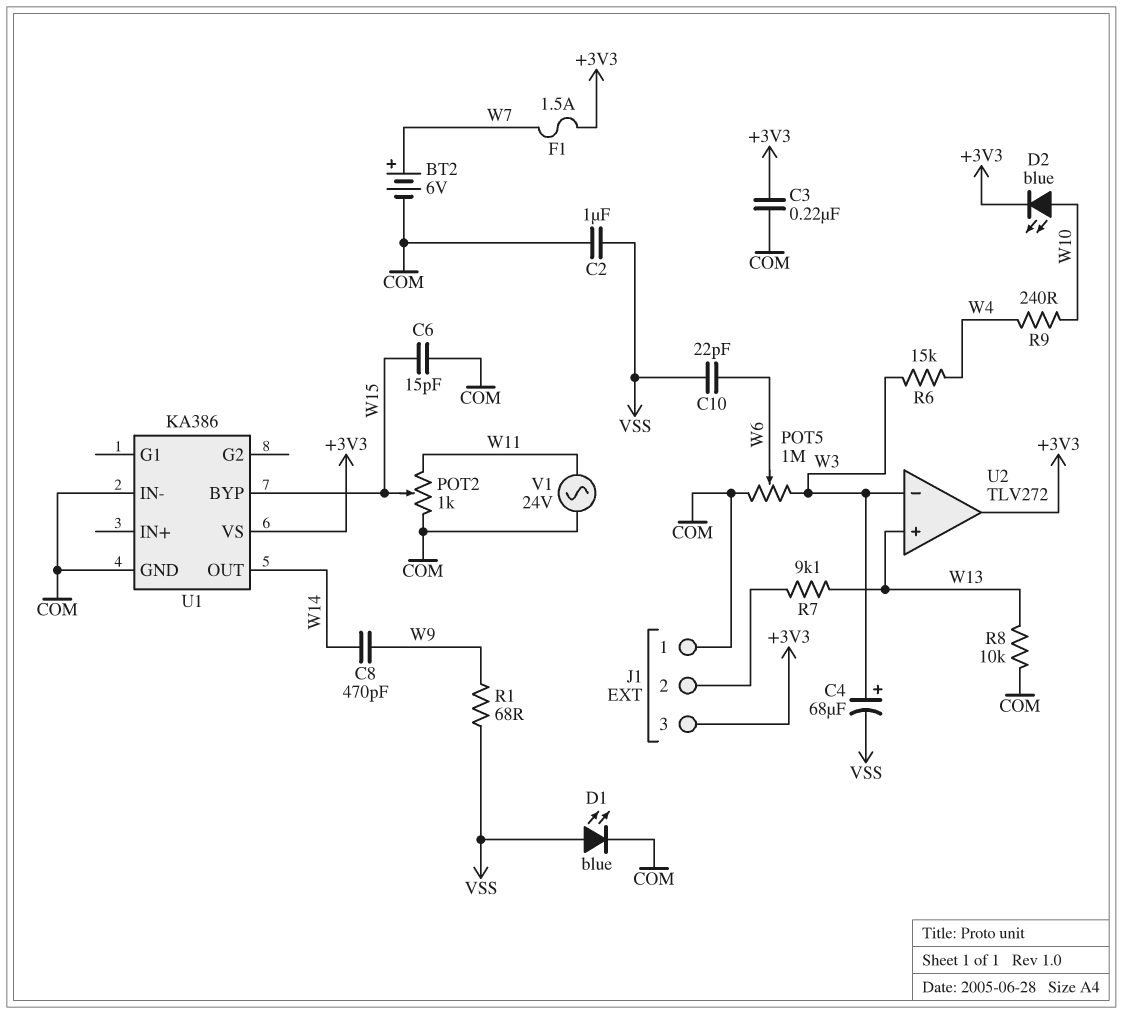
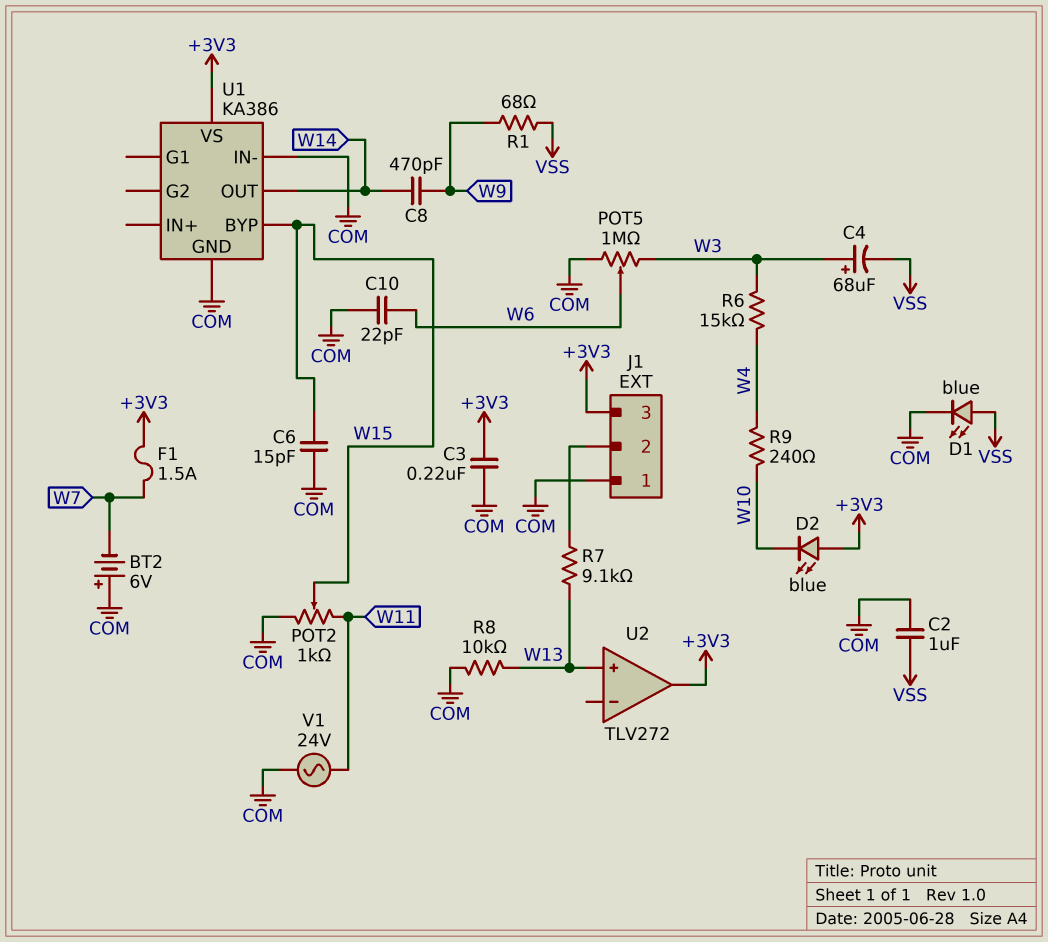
BT2: 6V (plus W7, minus COM) -> 6V (plus COM, minus W7)
C10: 22pF (VSS, W6) -> 22pF (COM, W6)
D2: LED blue (A W10, K +3V3) -> LED blue (A +3V3, K W10)
U2 pin in-: W3 -> none

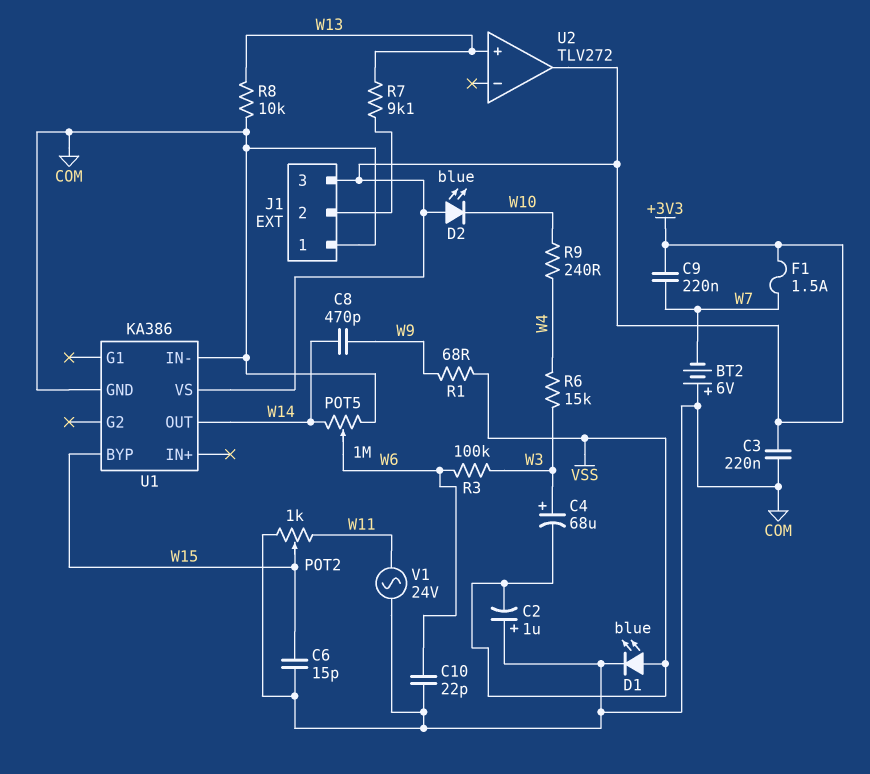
C2: 1uF (COM, VSS) -> 1uF (plus COM, minus VSS)
C9: none -> 220nF (+3V3, W7)
POT5: 1M (COM, W3, wiper W6) -> 1M (COM, W14, wiper W6)
R3: none -> 100k (W3, W6)

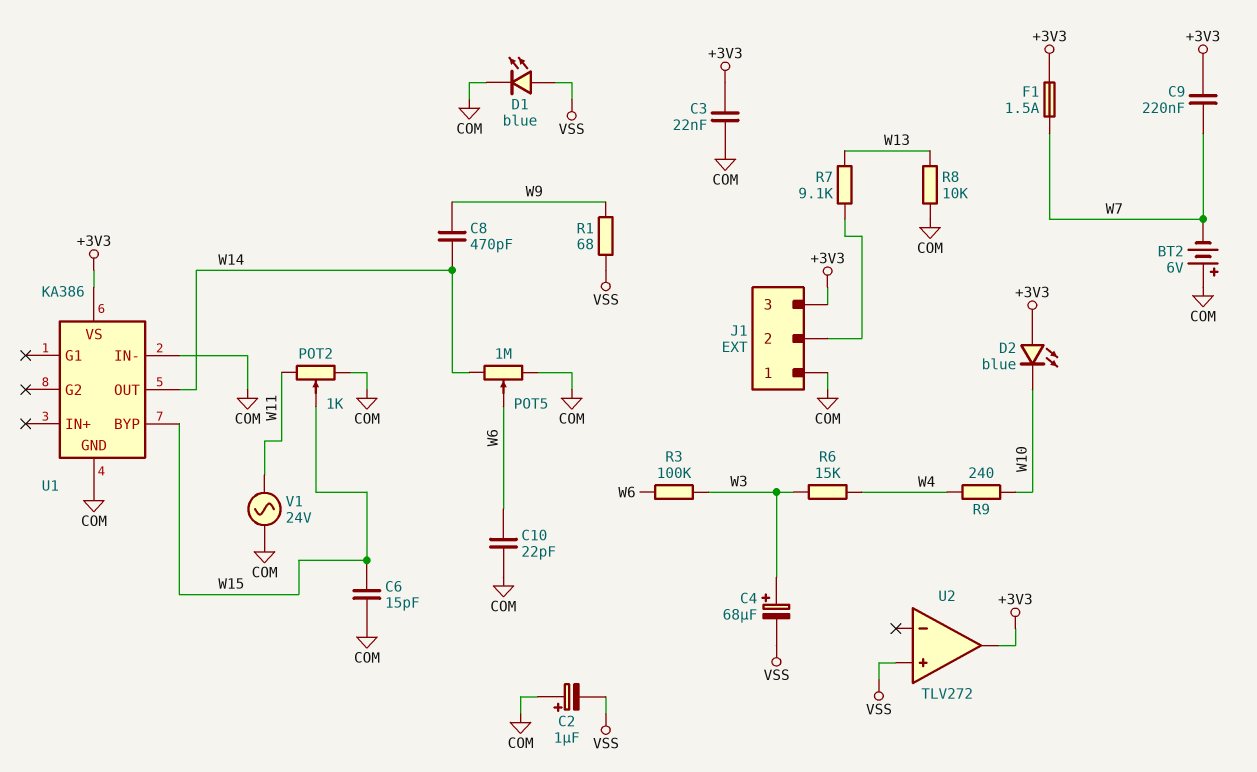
C3: 220nF (+3V3, COM) -> 22nF (+3V3, COM)
U2 pin in+: W13 -> VSS

